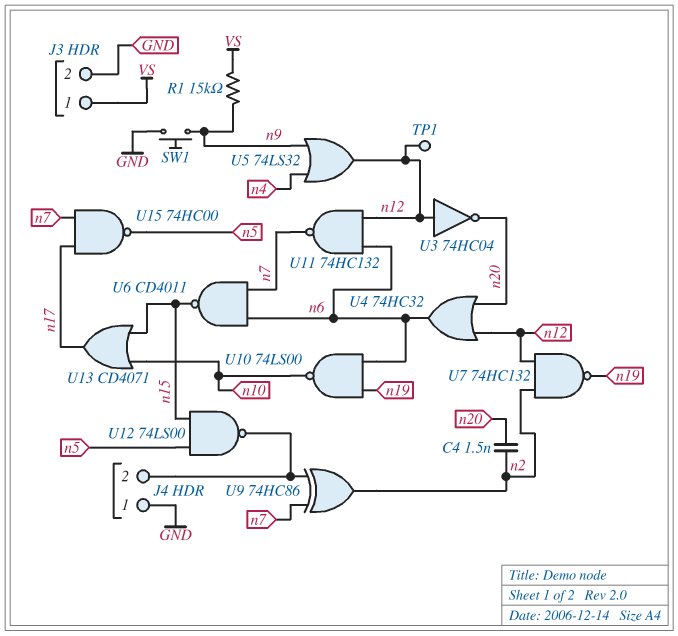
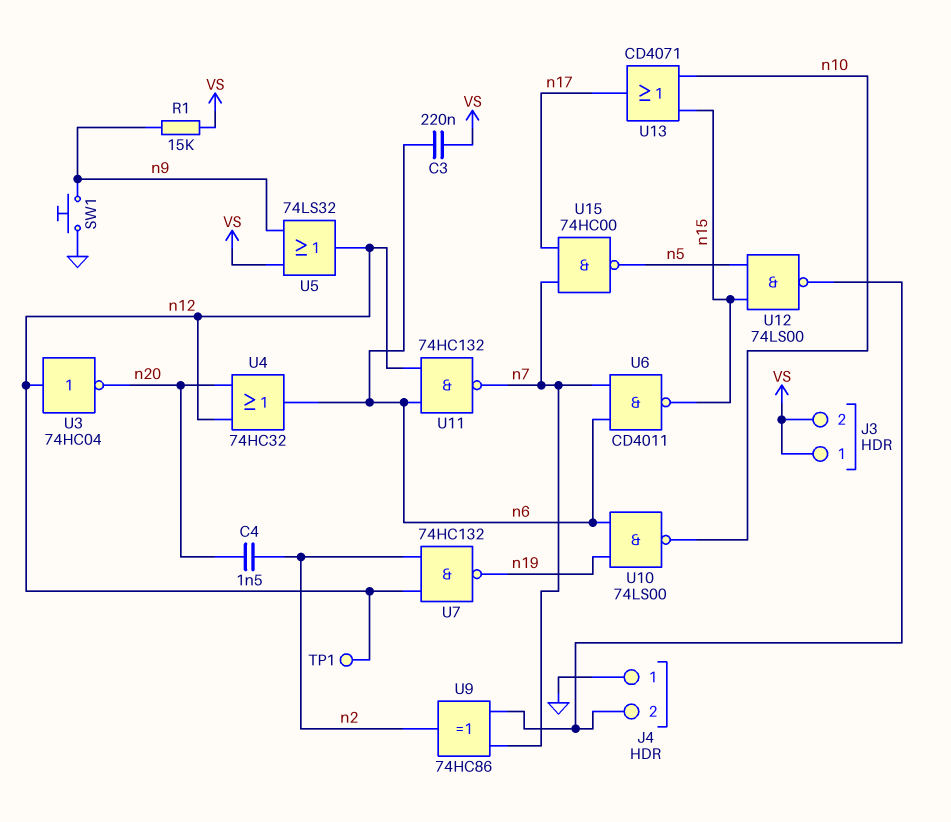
C3: none -> 220nF (VS, n6)
J3 pin 2: GND -> VS
U5: OR 74LS32 (in n4, in n9, out n12) -> OR 74LS32 (in VS, in n9, out n12)

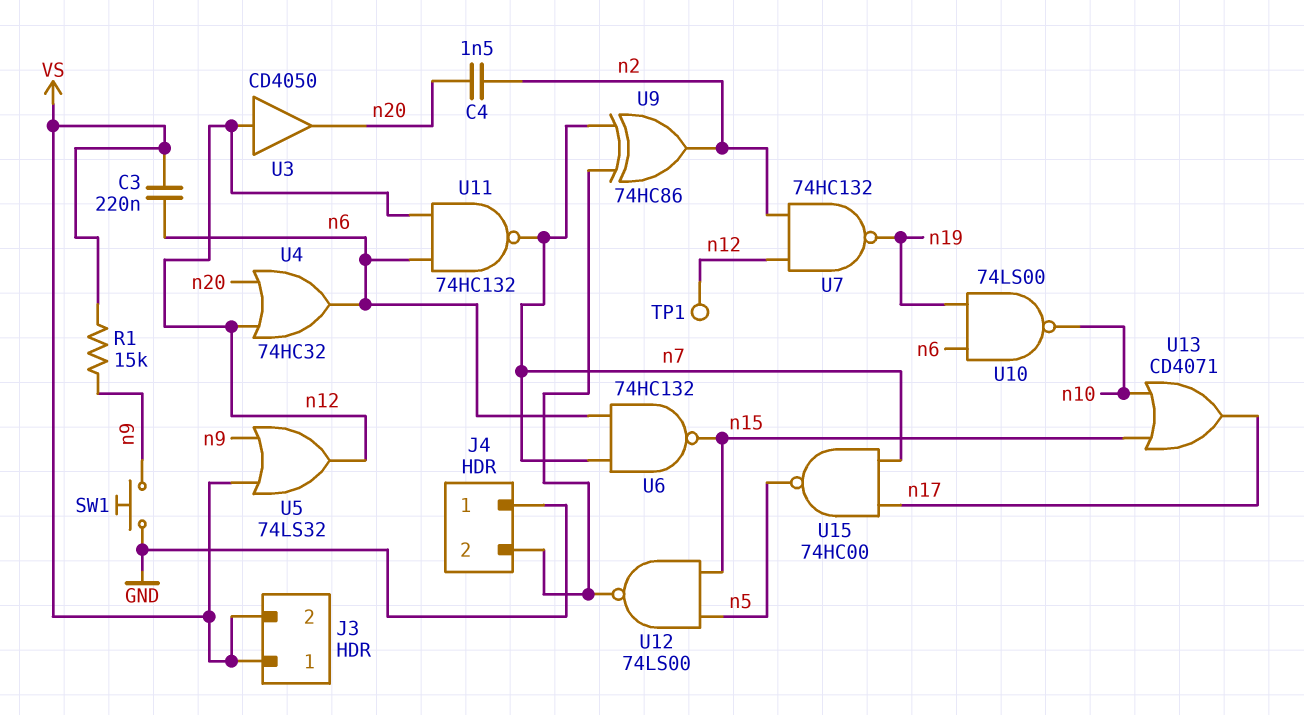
U3: NOT 74HC04 (in n12, out n20) -> buffer CD4050 (in n12, out n20)
U6: NAND CD4011 (in n6, in n7, out n15) -> NAND 74HC132 (in n6, in n7, out n15)

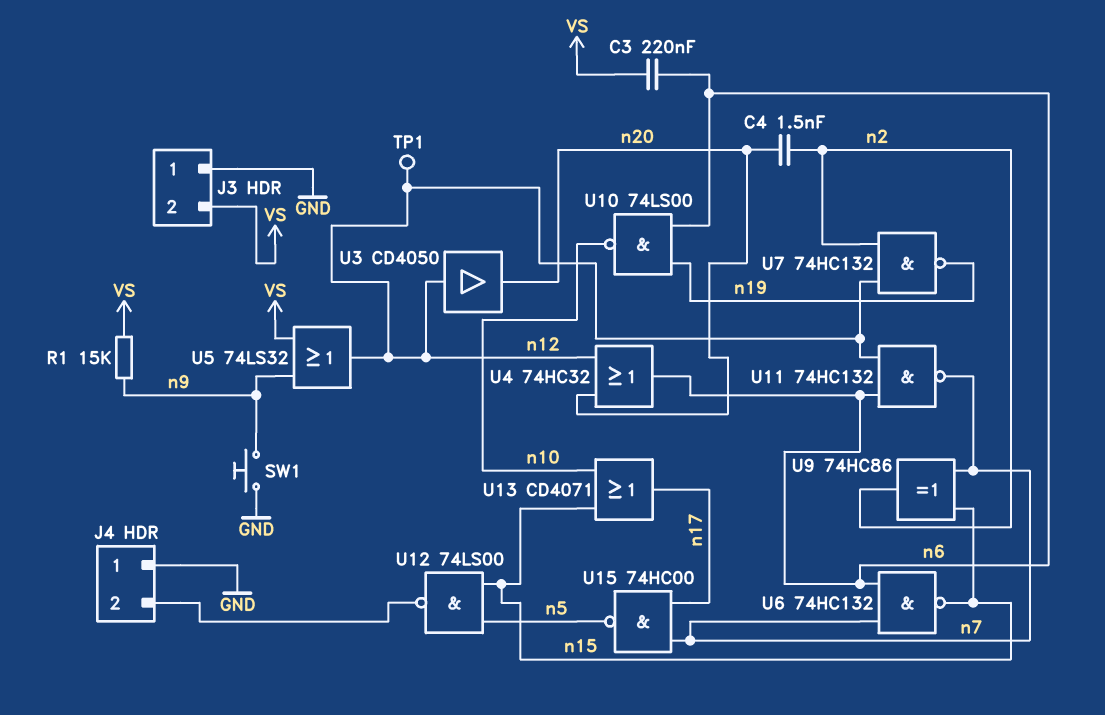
J3 pin 1: VS -> GND
U9: XOR 74HC86 (in J4/2, in n7, out n2) -> XOR 74HC86 (in n7, in n15, out n2)

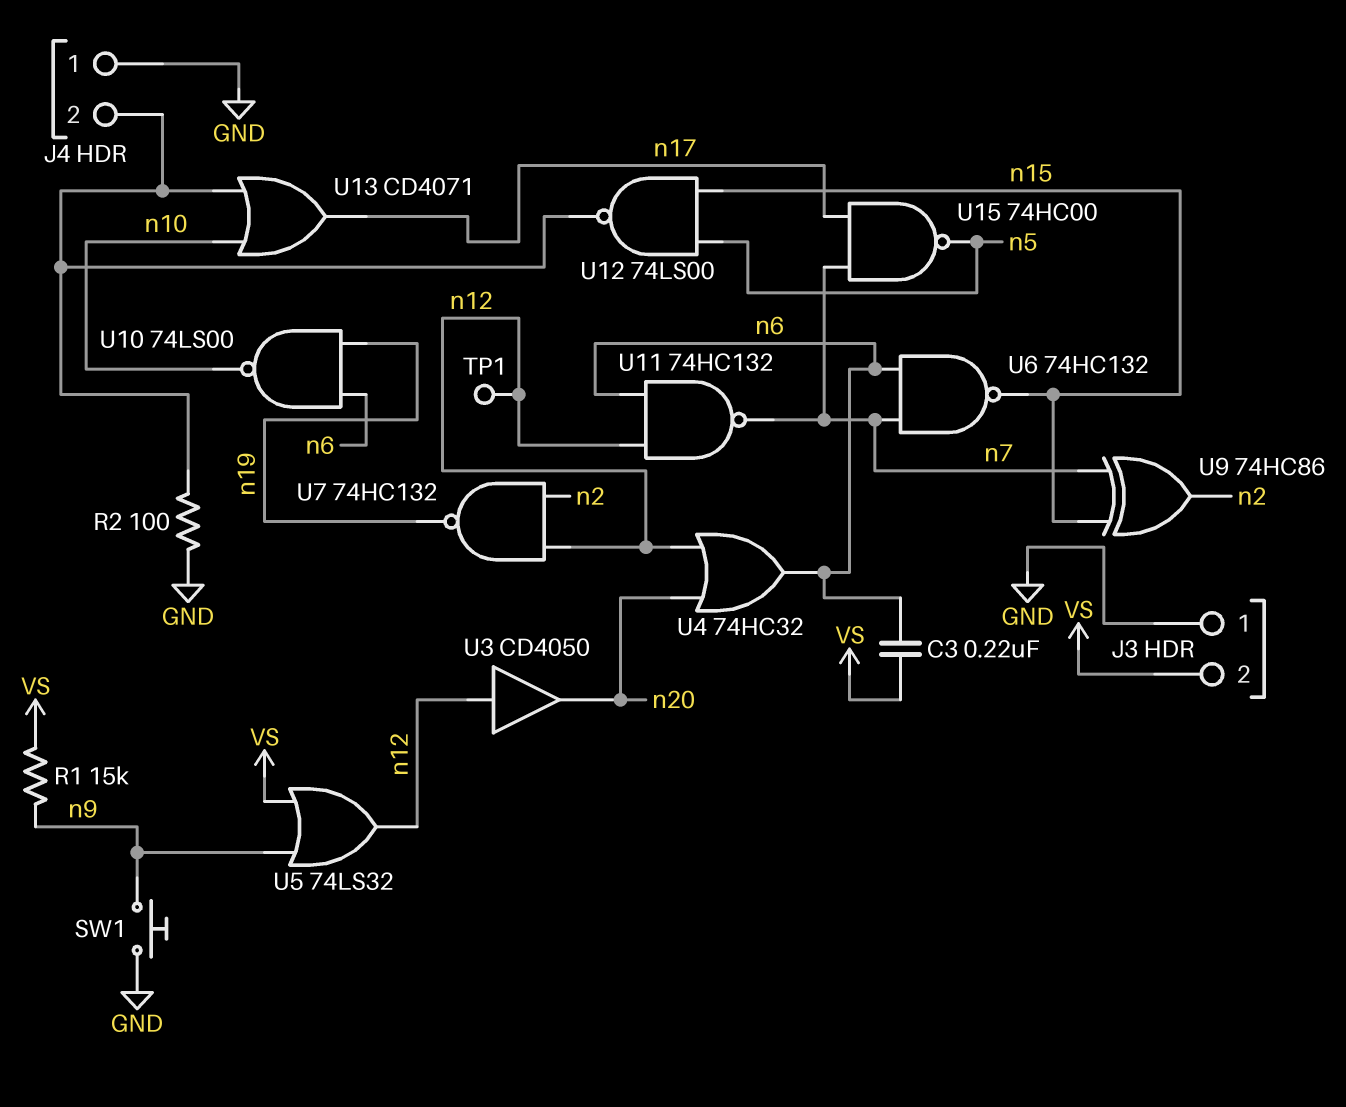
C4: 1.5nF (n2, n20) -> none
R2: none -> 100 (GND, J4/2)
U13: OR CD4071 (in n10, in n15, out n17) -> OR CD4071 (in J4/2, in n10, out n17)

